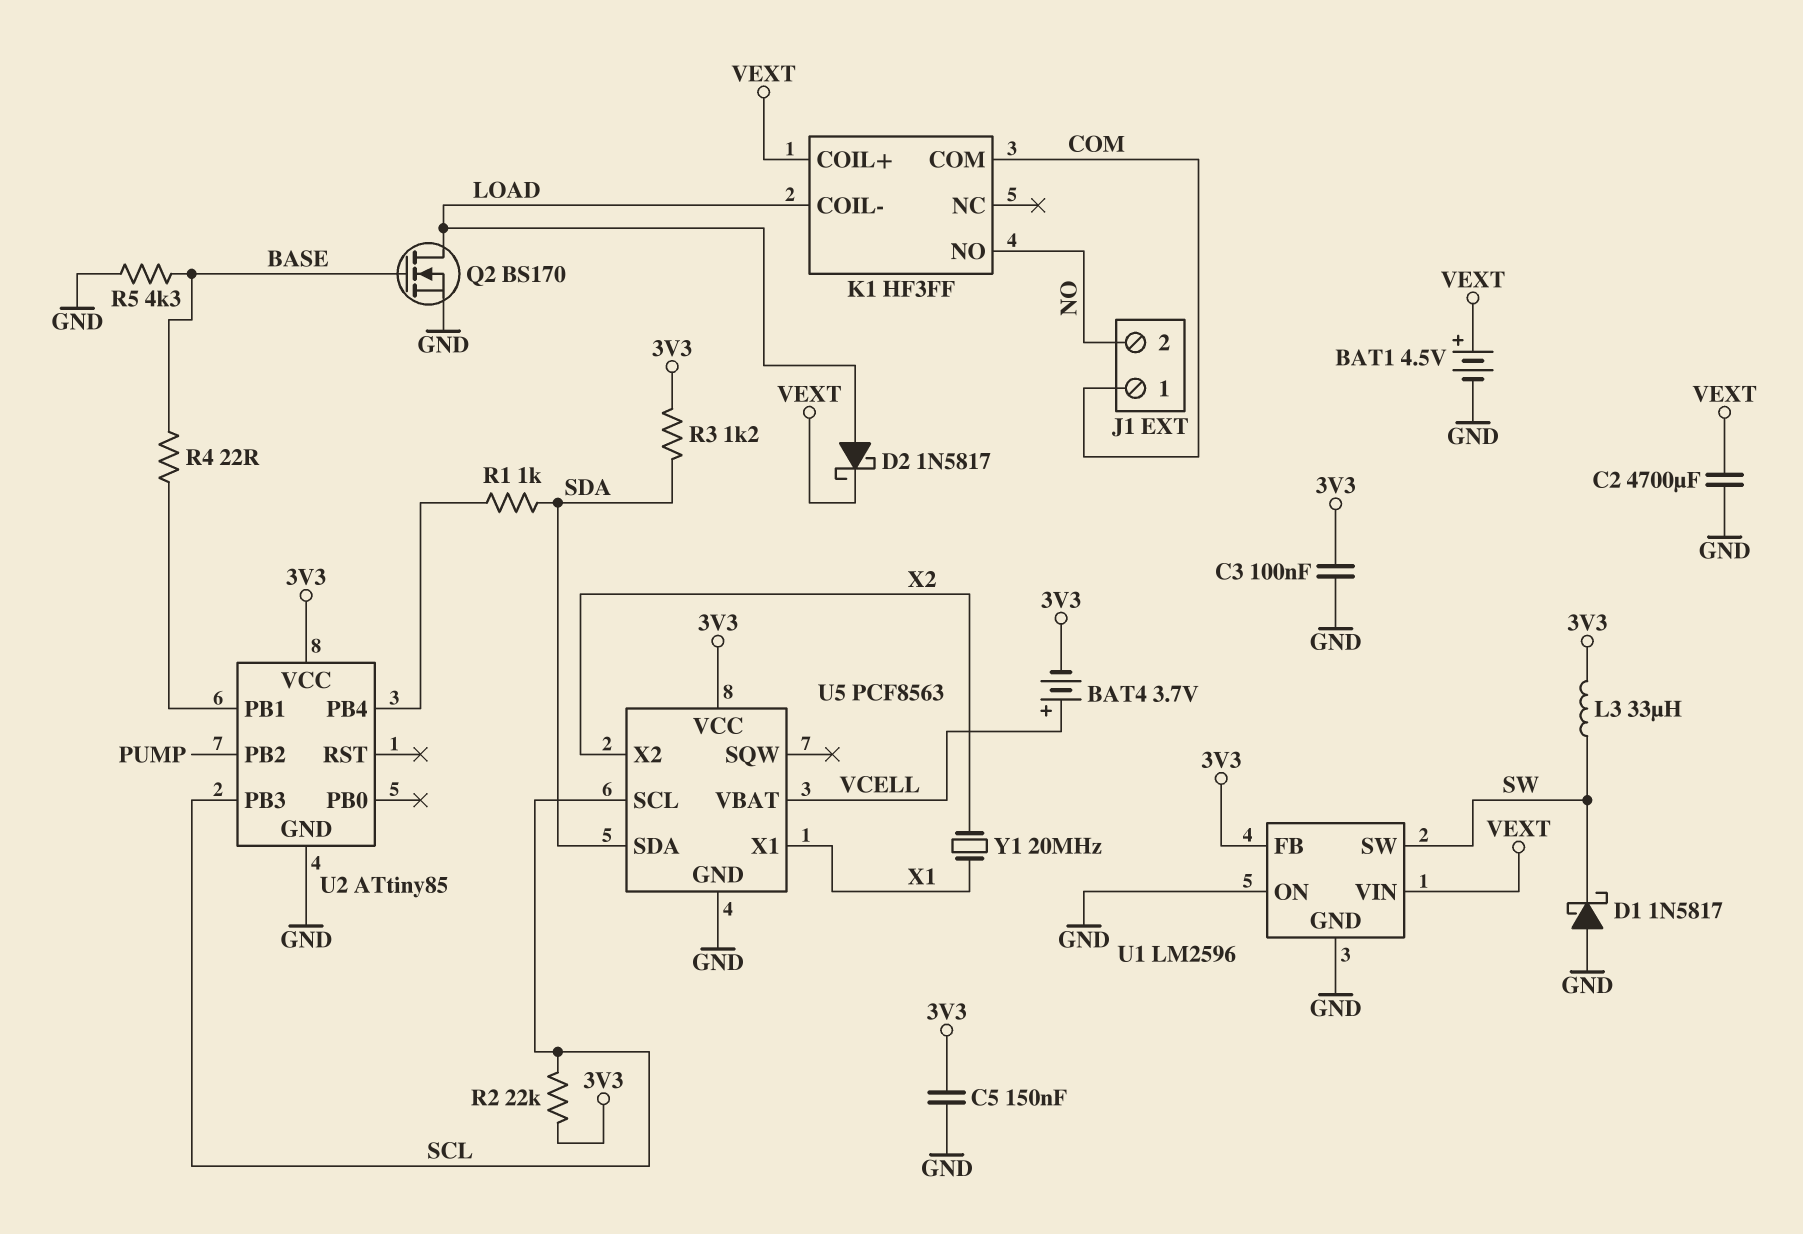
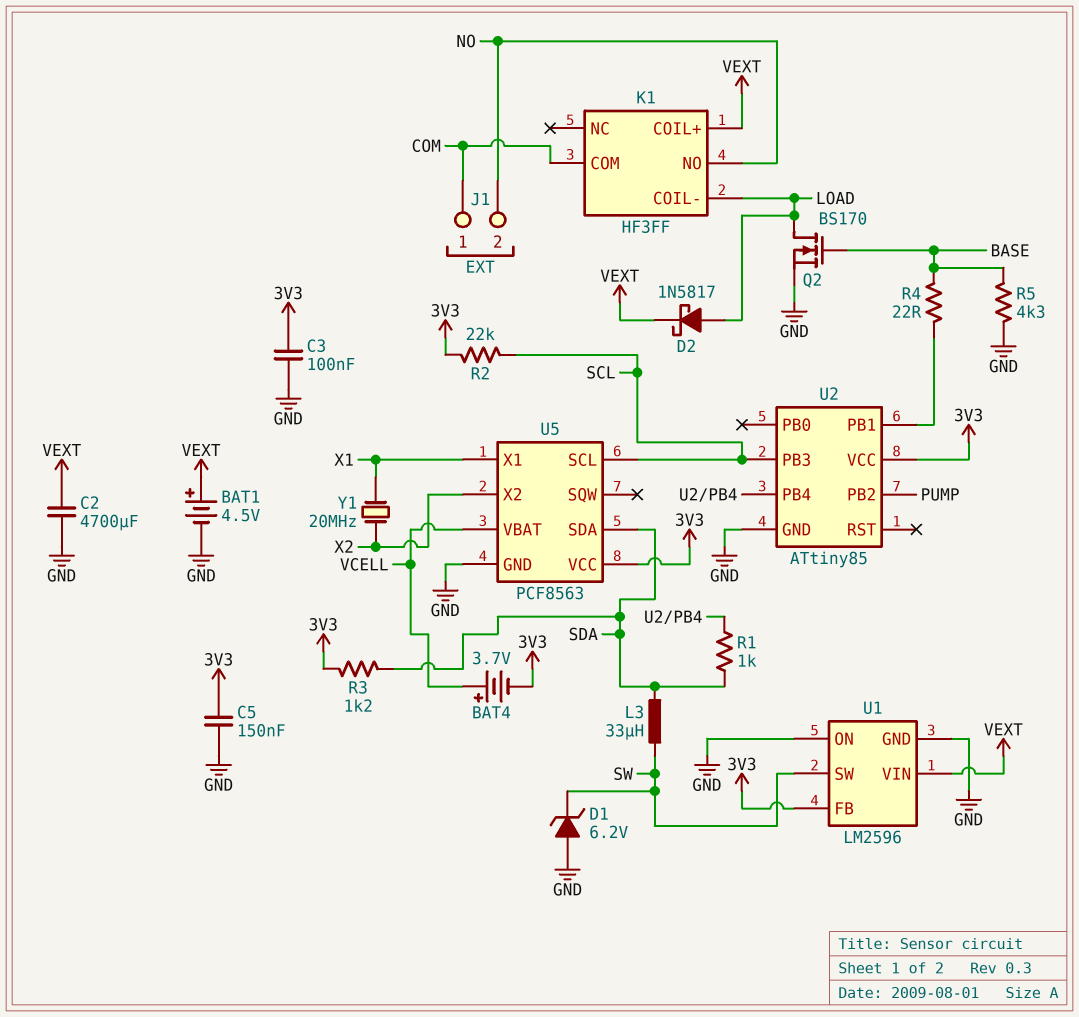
D1: schottky 1N5817 (A GND, K SW) -> zener 6.2V (A GND, K SW)
L3: 33uH (3V3, SW) -> 33uH (SDA, SW)

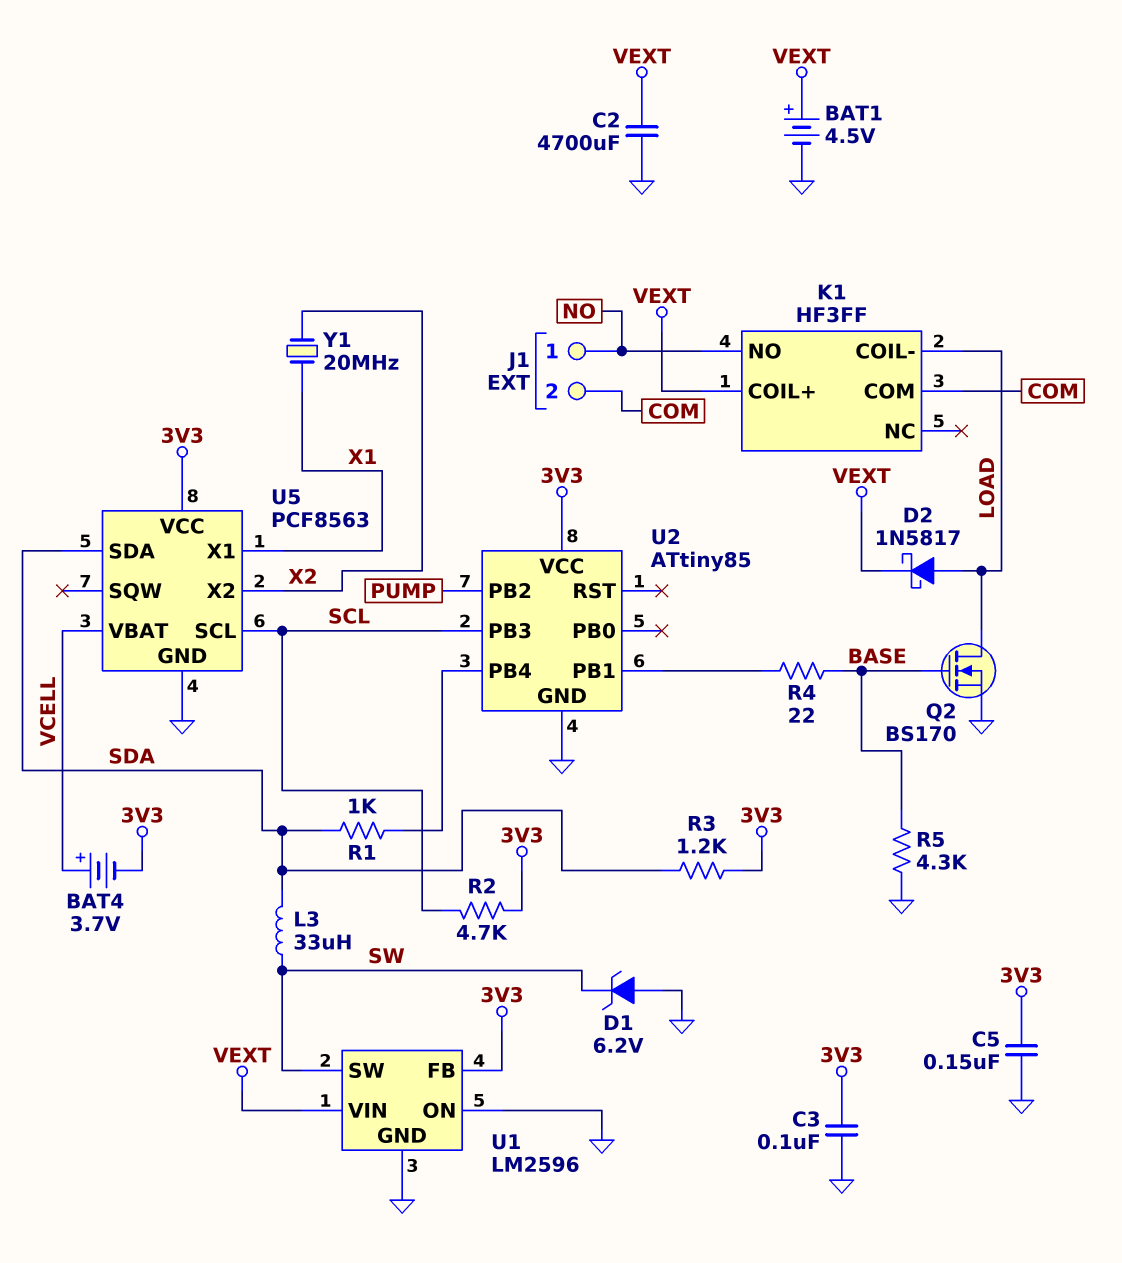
J1 pin 1: COM -> NO
J1 pin 2: NO -> COM
R2: 22k (3V3, SCL) -> 4.7k (3V3, SCL)

